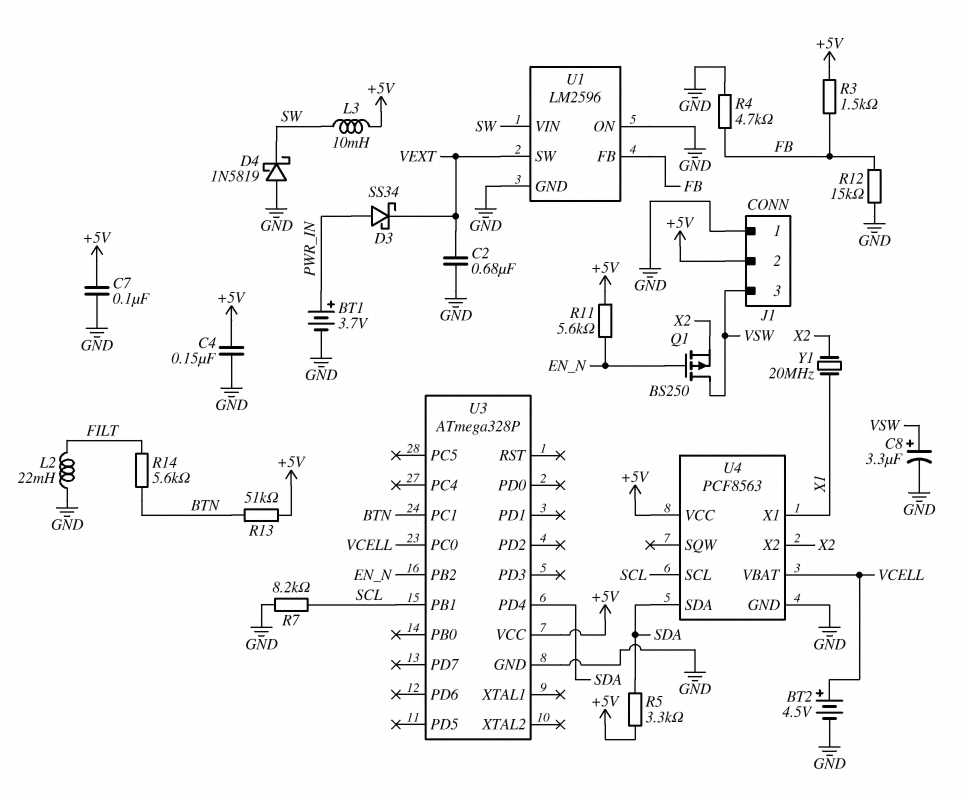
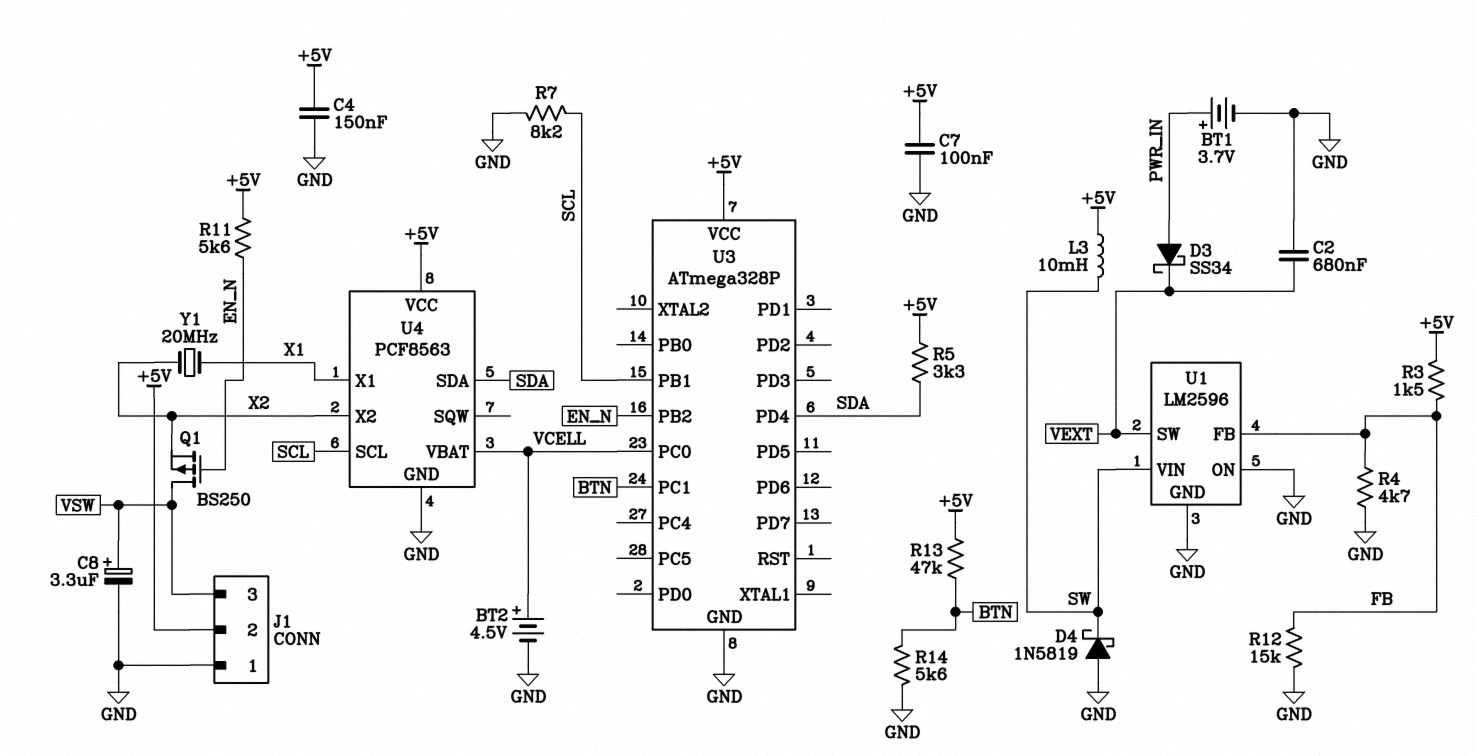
L2: 22mH (FILT, GND) -> none
R13: 51k (+5V, BTN) -> 47k (+5V, BTN)
R14: 5.6k (BTN, FILT) -> 5.6k (BTN, GND)

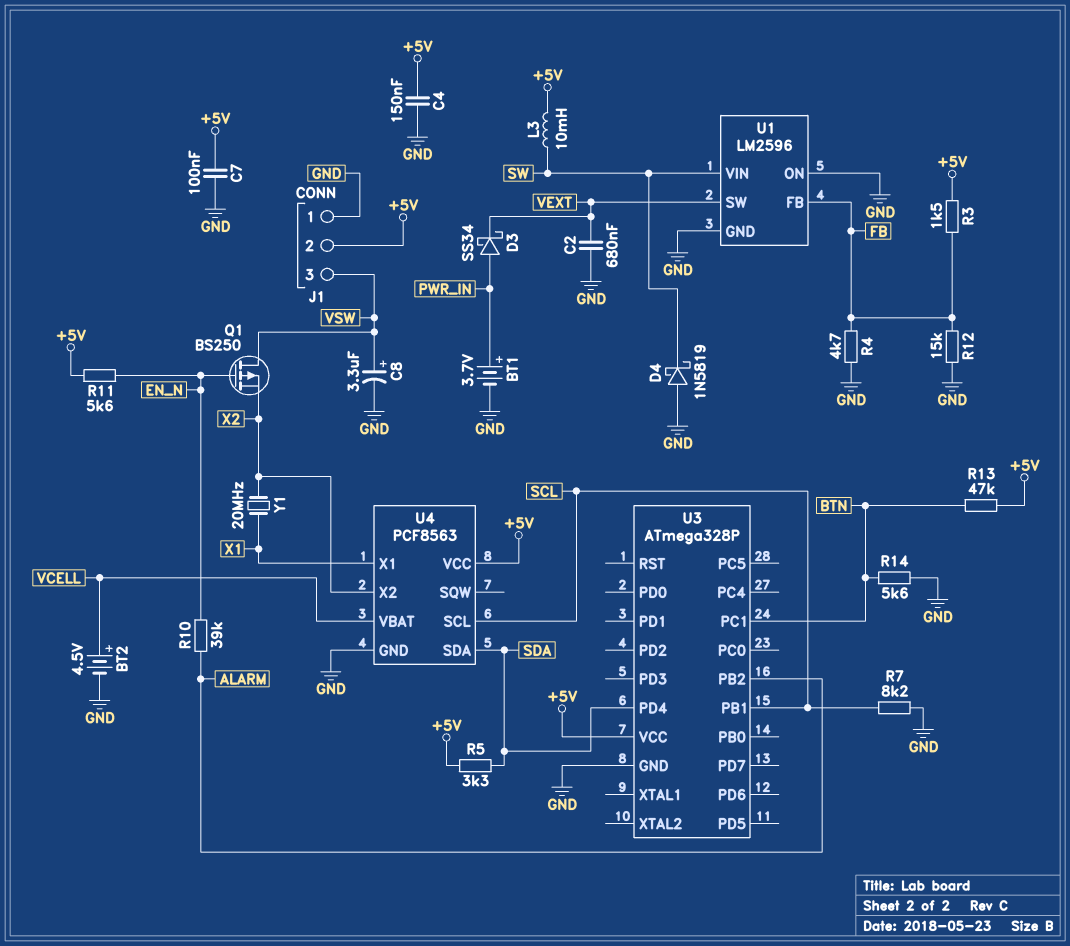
R10: none -> 39k (ALARM, EN_N)
U3 pin PB2: EN_N -> ALARM
U3 pin PC0: VCELL -> none

